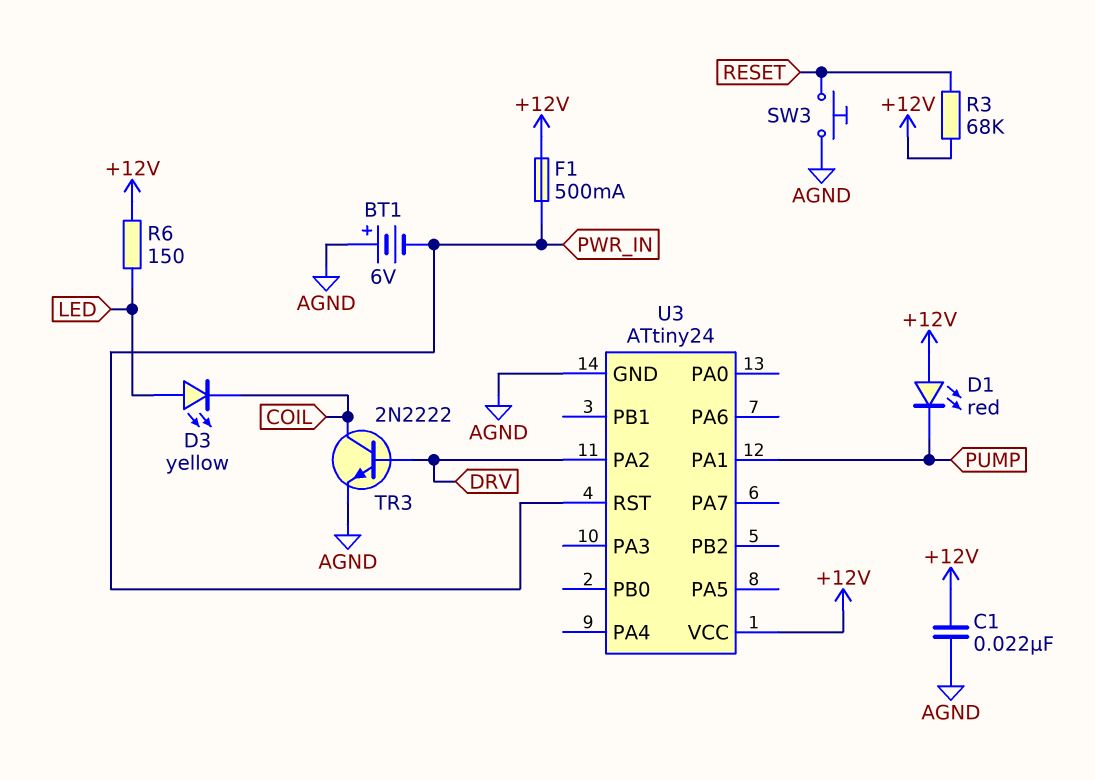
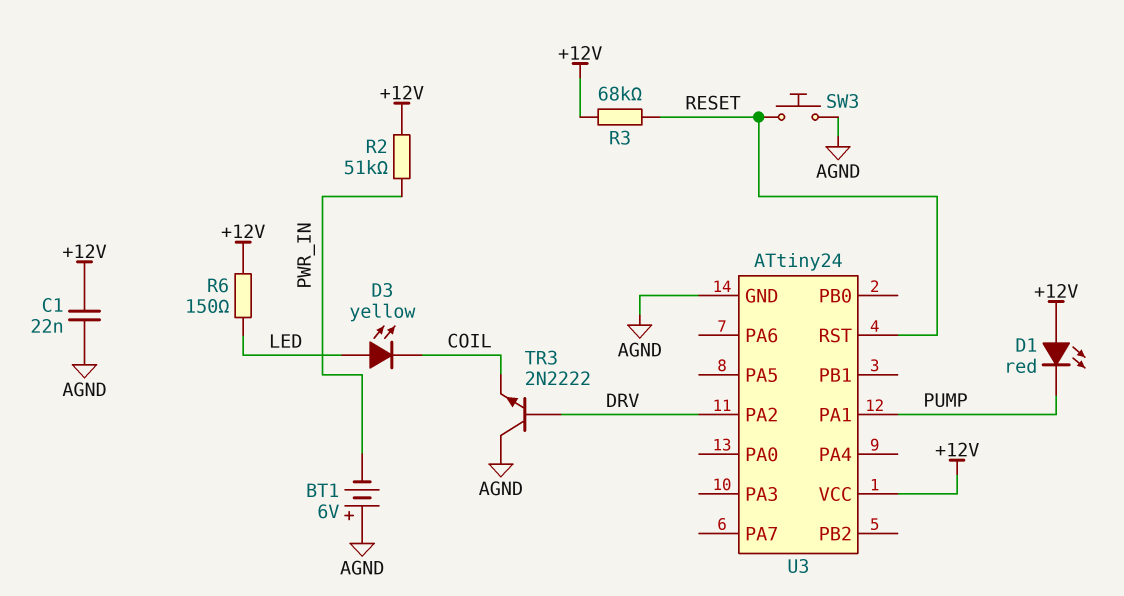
F1: 500mA (+12V, PWR_IN) -> none
R2: none -> 51k (+12V, PWR_IN)
TR3: NPN 2N2222 (B DRV, C COIL, E AGND) -> NPN 2N2222 (B DRV, C AGND, E COIL)
U3 pin RST: PWR_IN -> RESET

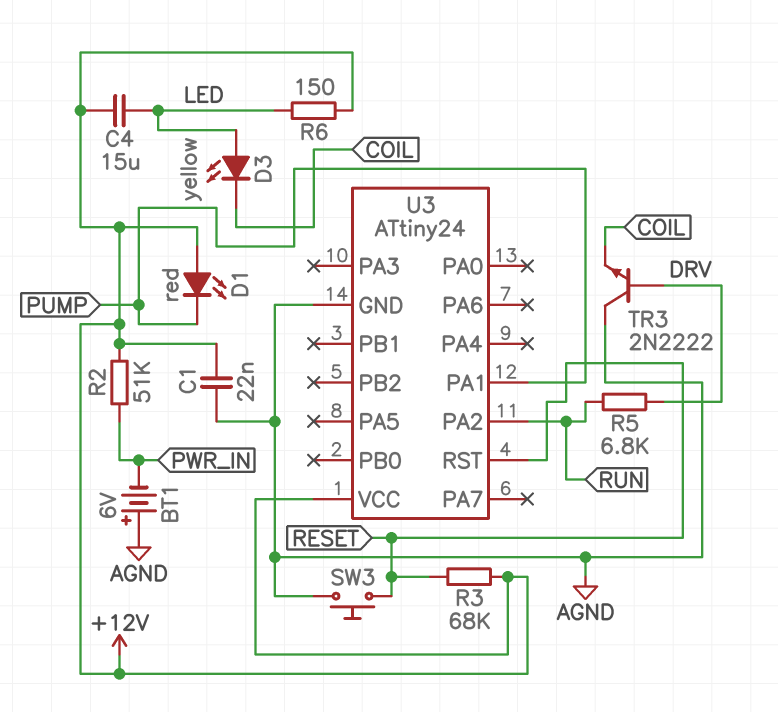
C4: none -> 15uF (+12V, LED)
R5: none -> 6.8k (DRV, RUN)
U3 pin PA2: DRV -> RUN

